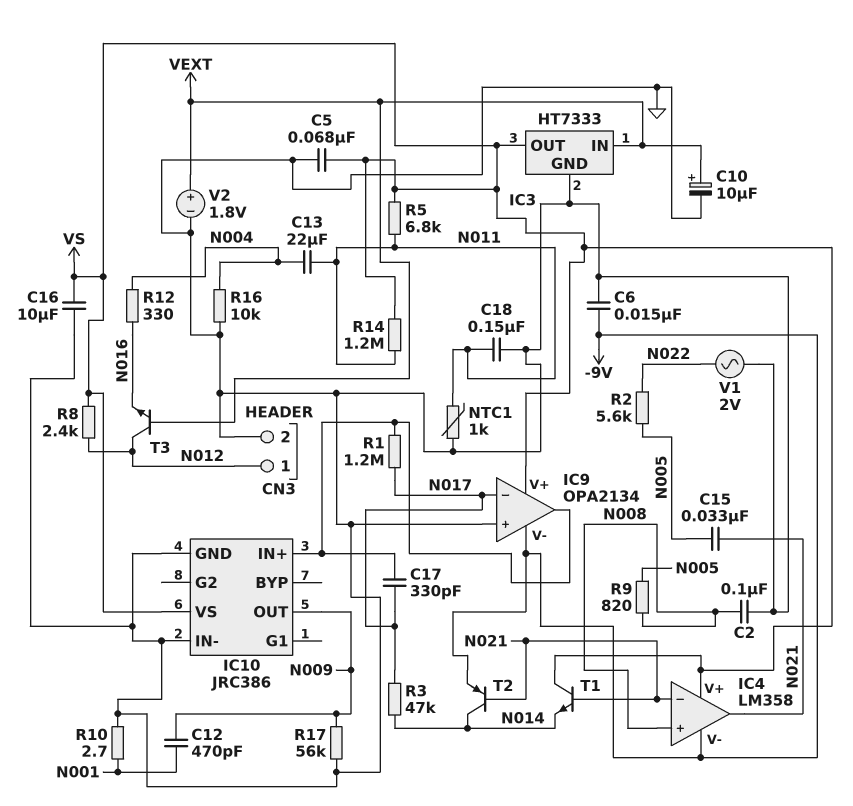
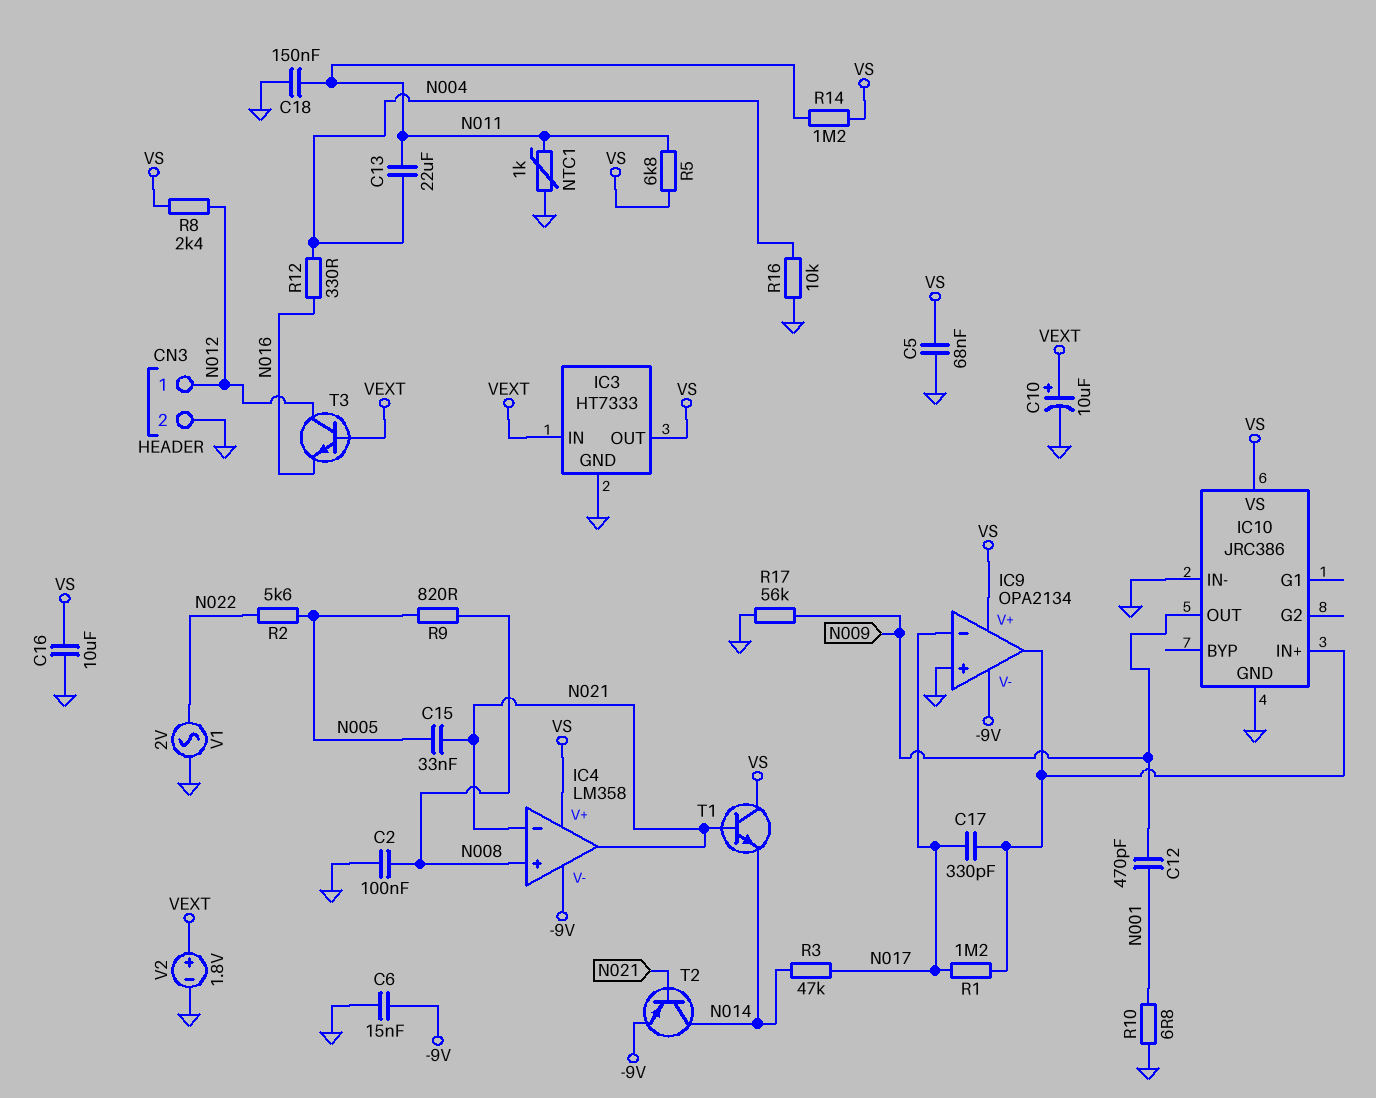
R10: 2.7 (GND, N001) -> 6.8 (GND, N001)

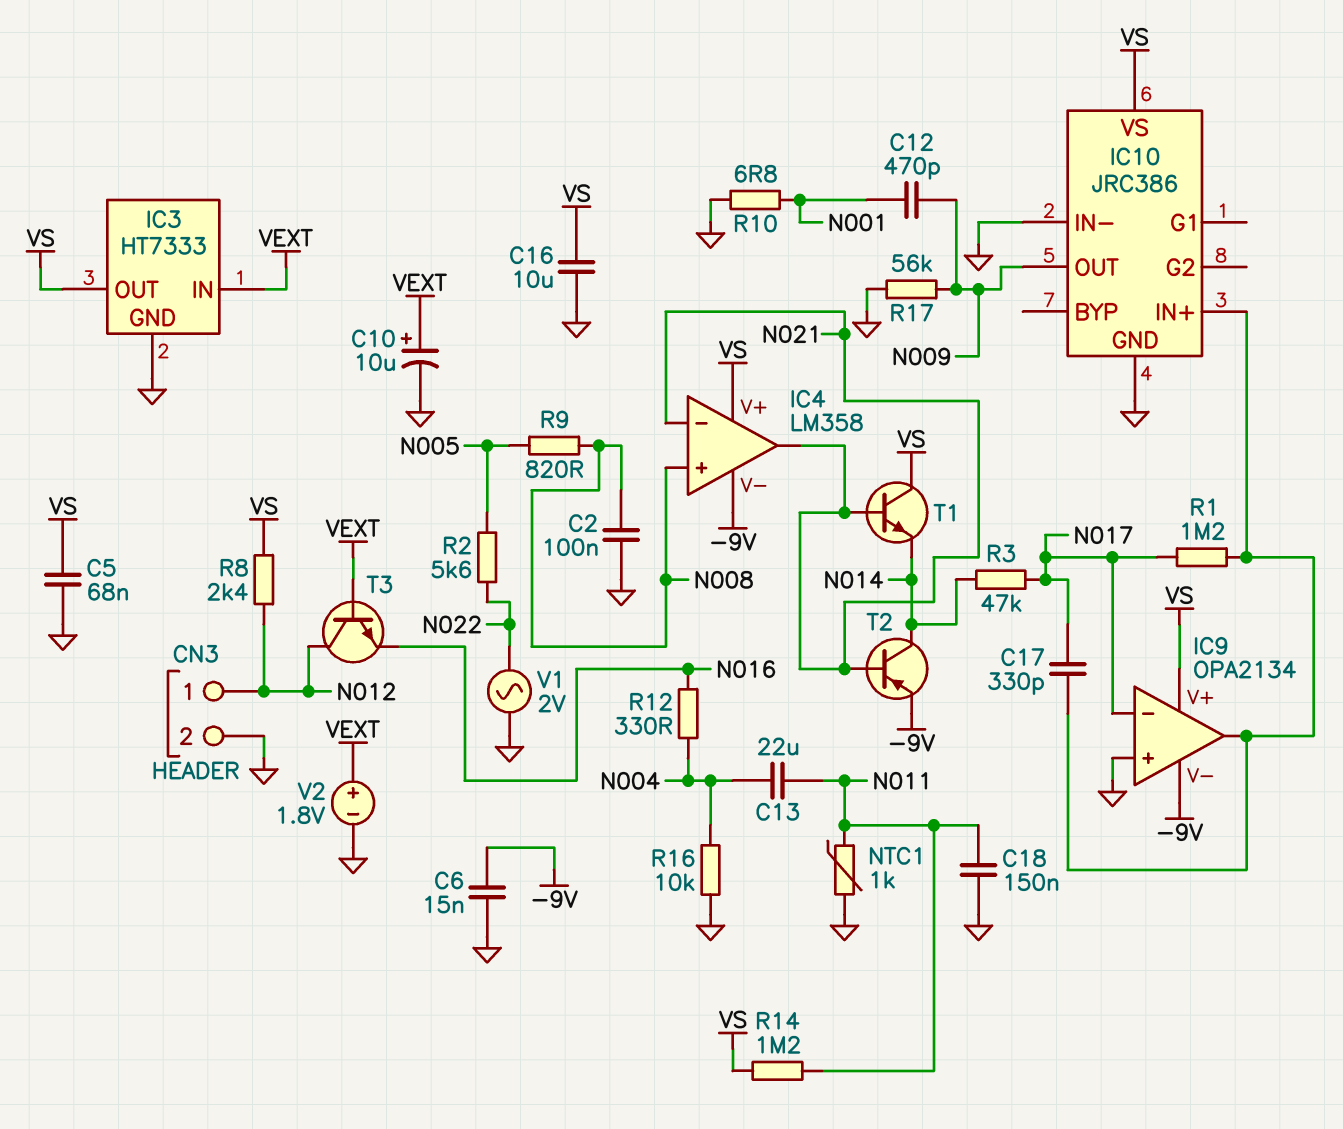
C15: 33nF (N005, N021) -> none
R5: 6.8k (N011, VS) -> none

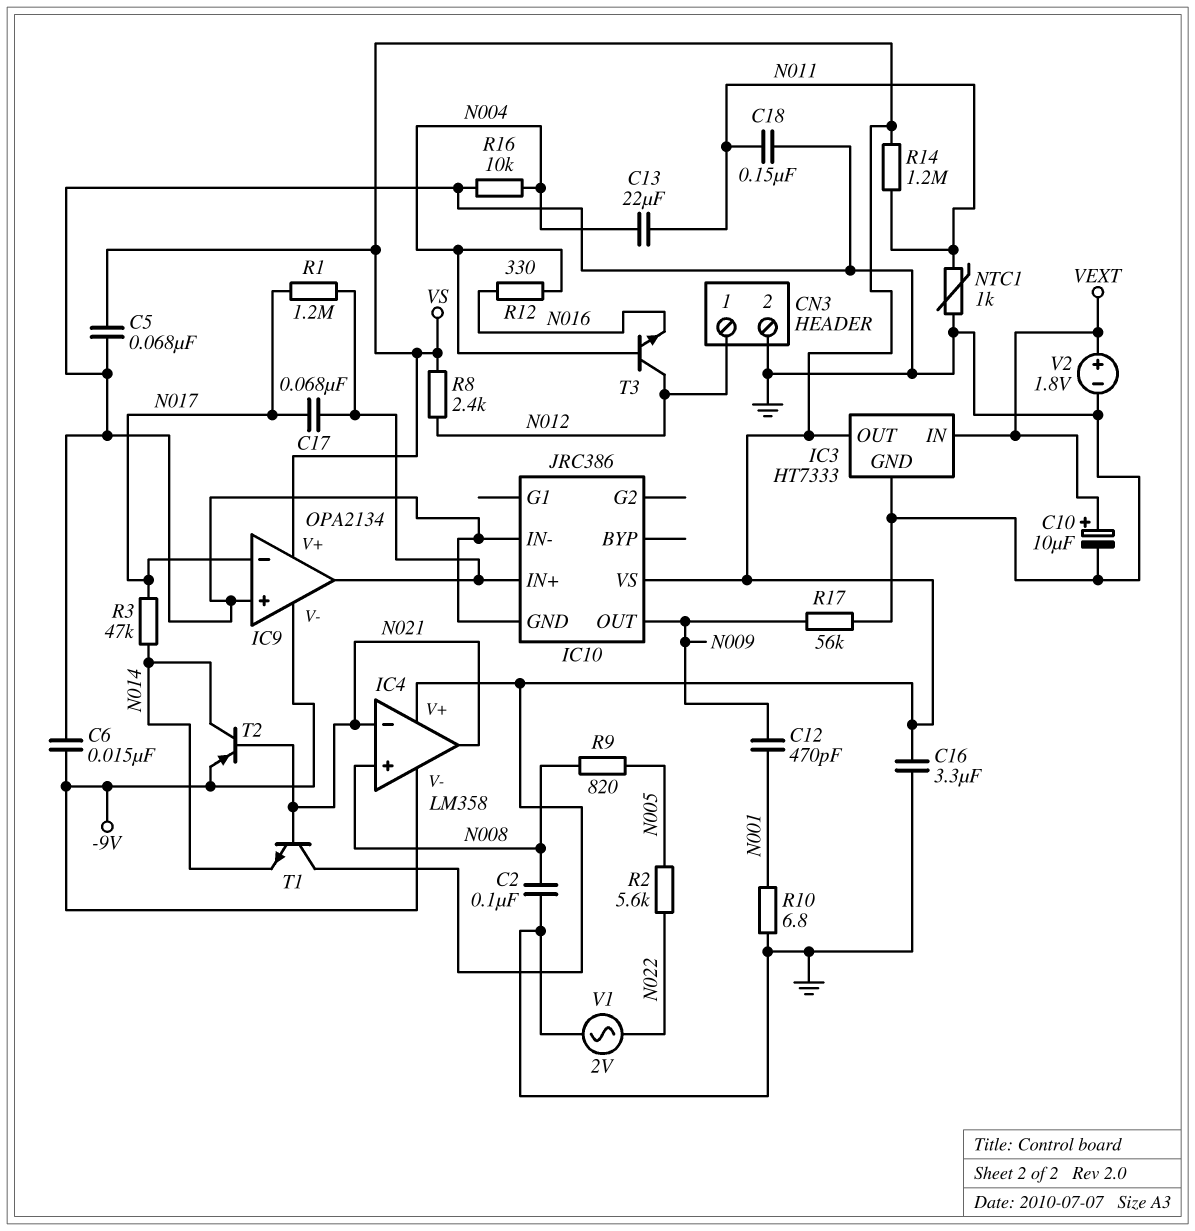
C16: 10uF (GND, VS) -> 3.3uF (GND, VS)
C17: 330pF (IC9/out, N017) -> 68nF (IC9/out, N017)
T3: NPN (B VEXT, C N012, E N016) -> NPN (B N004, C N012, E N016)

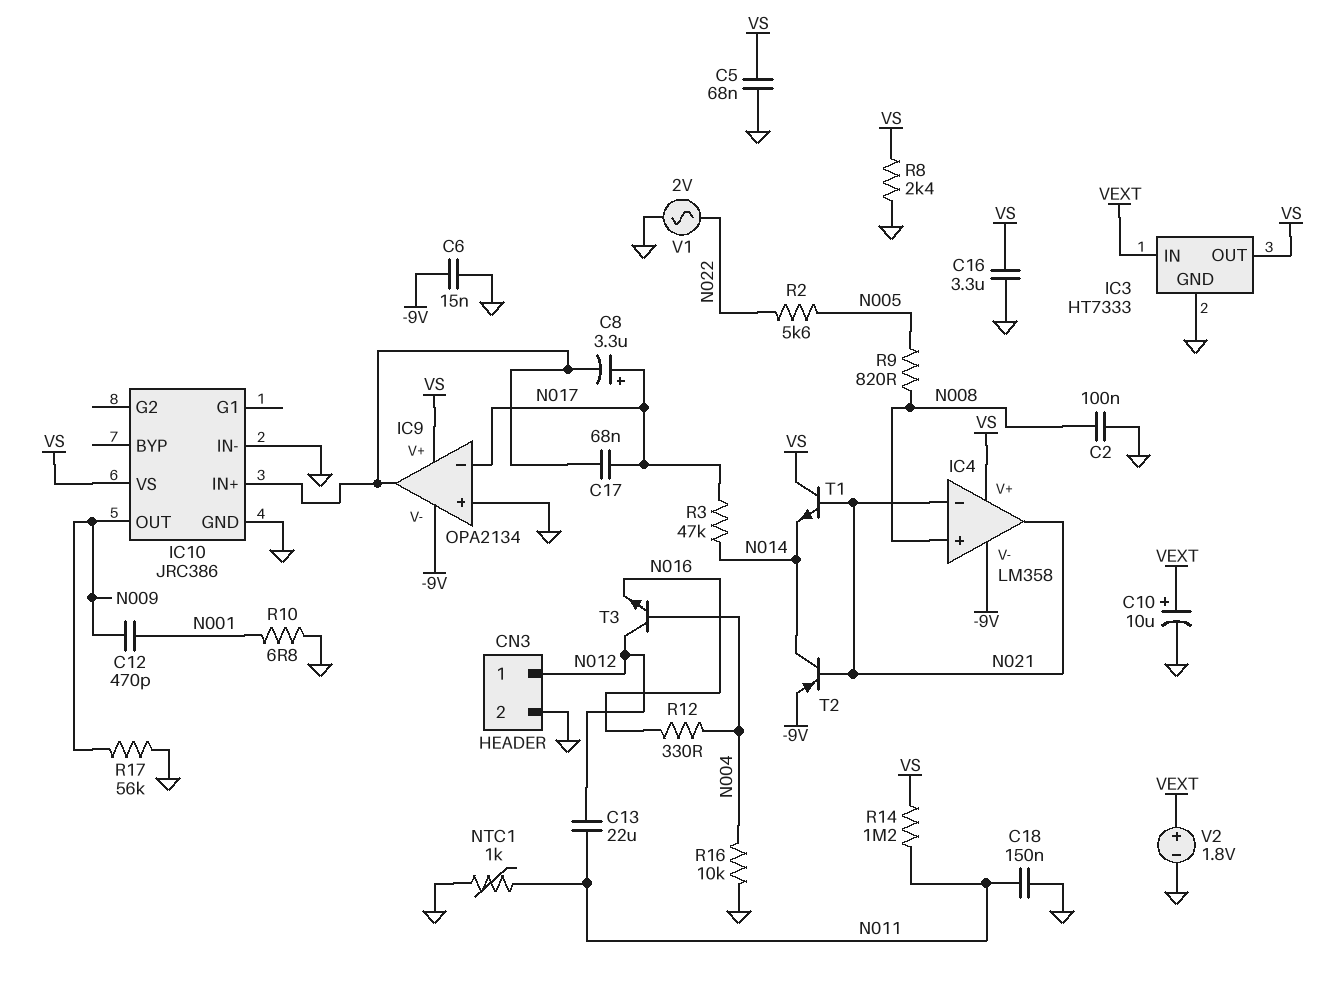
C8: none -> 3.3uF (plus N017, minus IC9/out)
C13: 22uF (N004, N011) -> 22uF (N011, N012)
R1: 1.2M (IC9/out, N017) -> none
R8: 2.4k (N012, VS) -> 2.4k (GND, VS)

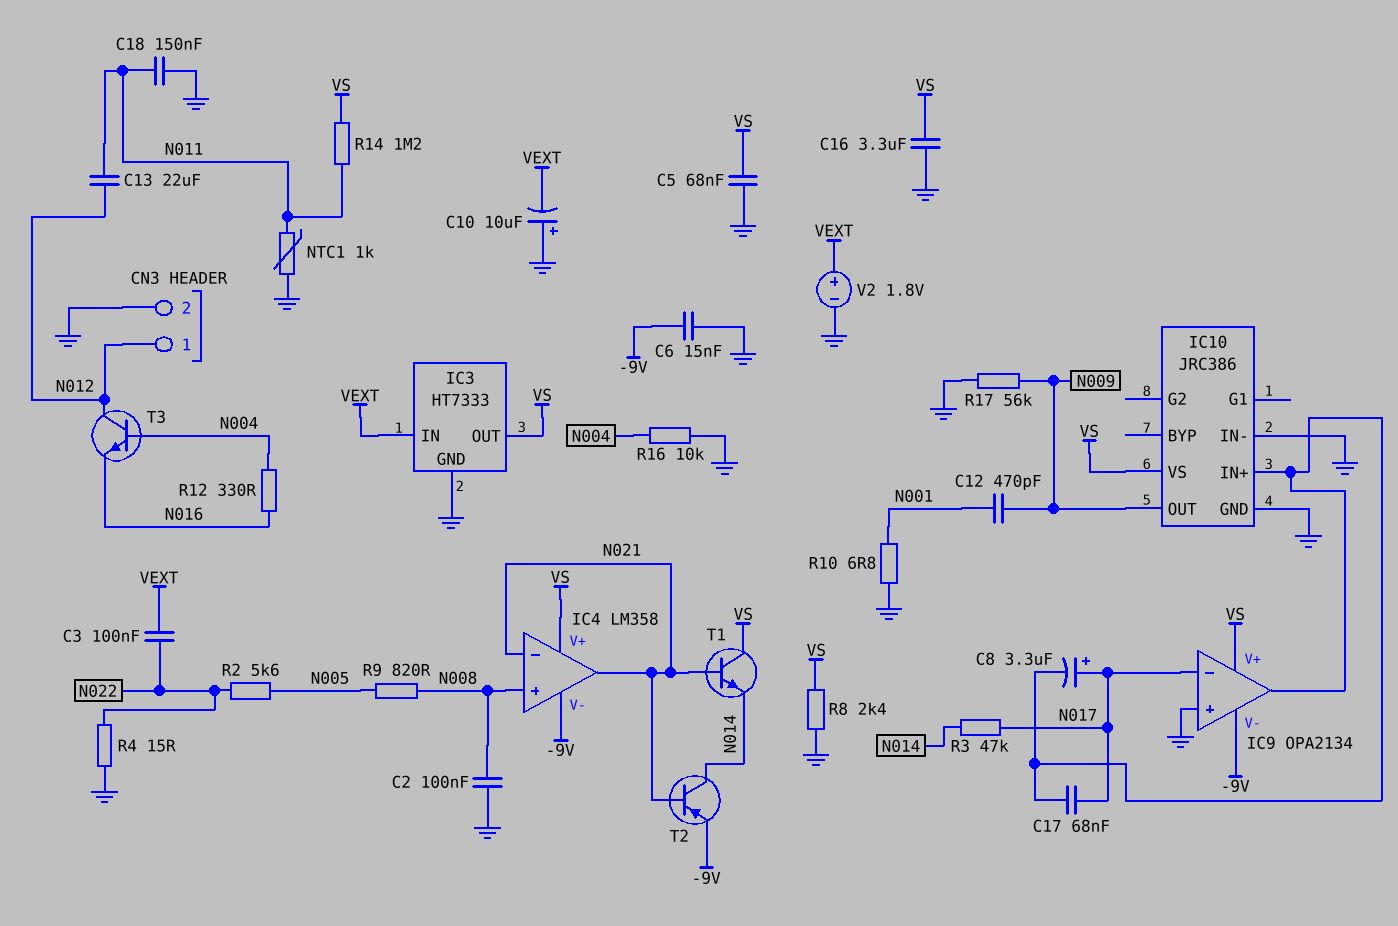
C3: none -> 100nF (N022, VEXT)
C10: 10uF (plus VEXT, minus GND) -> 10uF (plus GND, minus VEXT)
R4: none -> 15 (GND, N022)
V1: AC 2V (GND, N022) -> none

